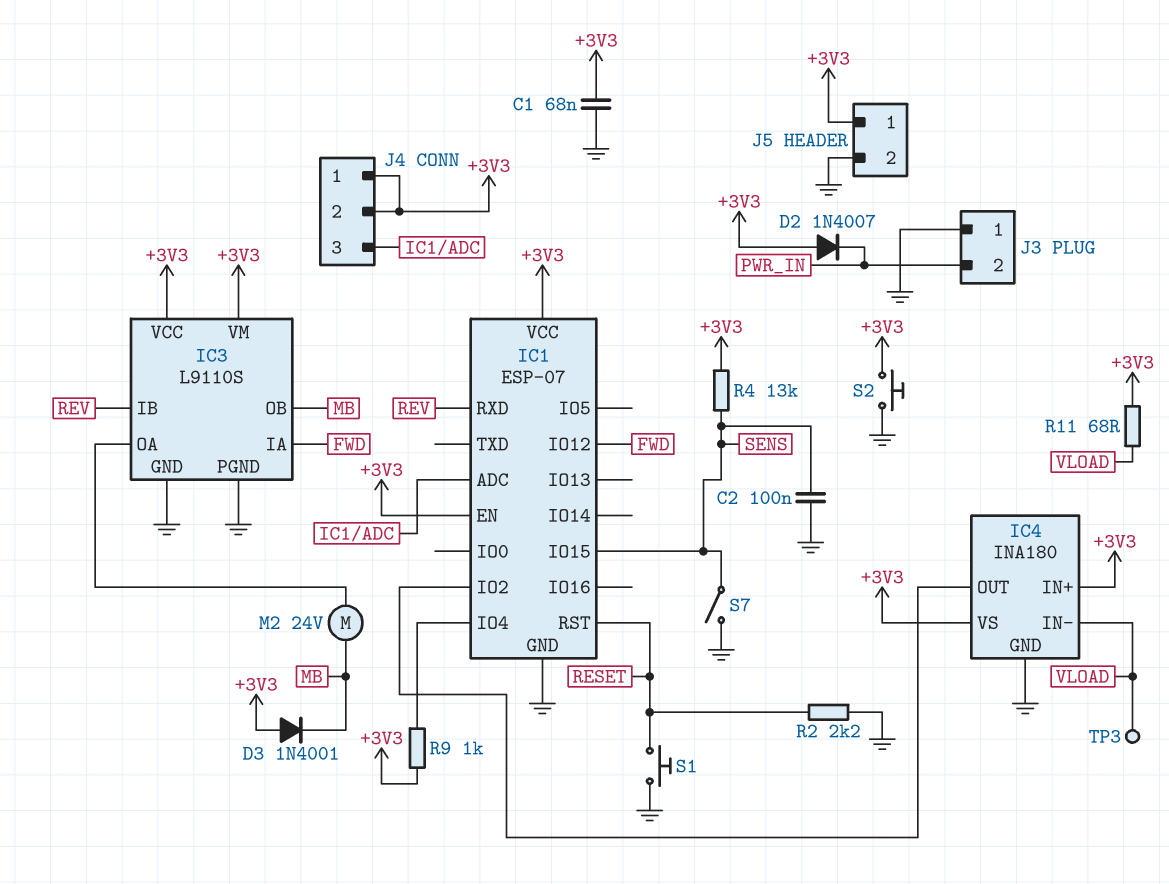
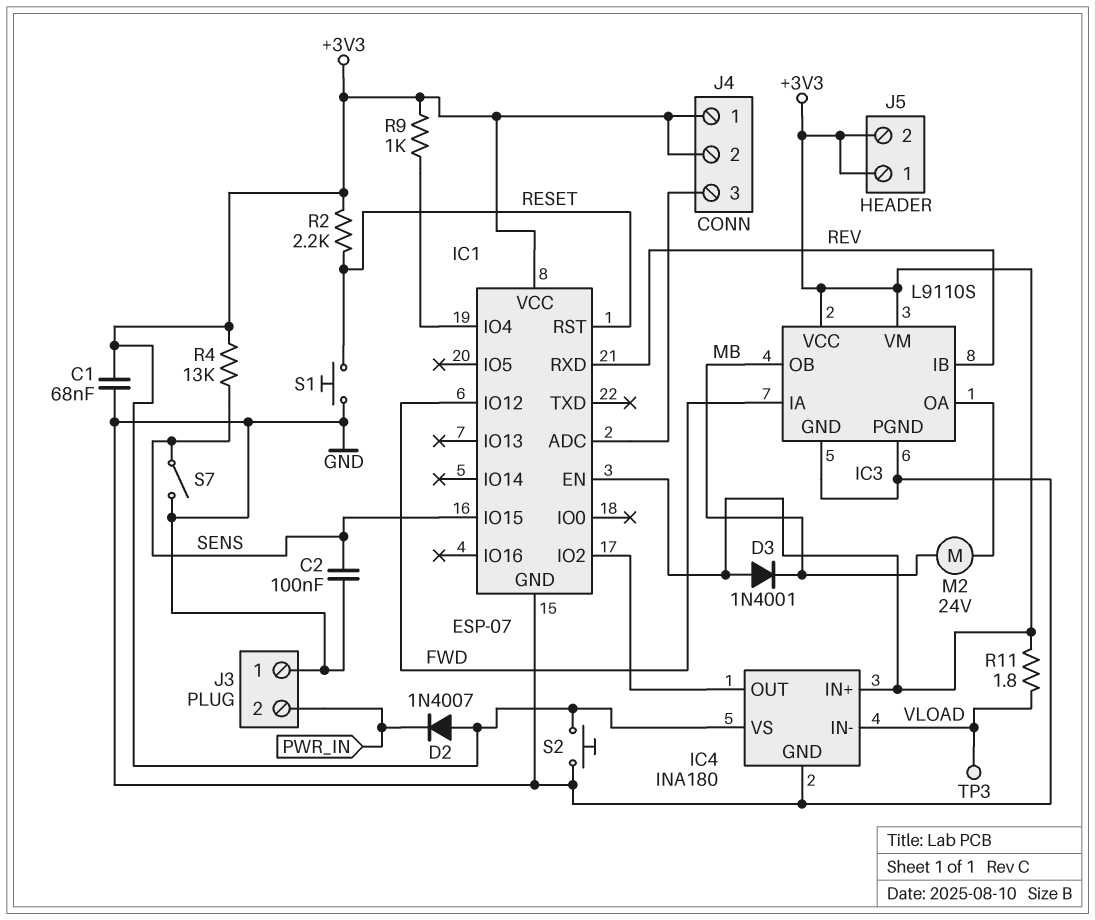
J5 pin 2: GND -> +3V3
R2: 2.2k (GND, RESET) -> 2.2k (+3V3, RESET)
R11: 68 (+3V3, VLOAD) -> 1.8 (+3V3, VLOAD)

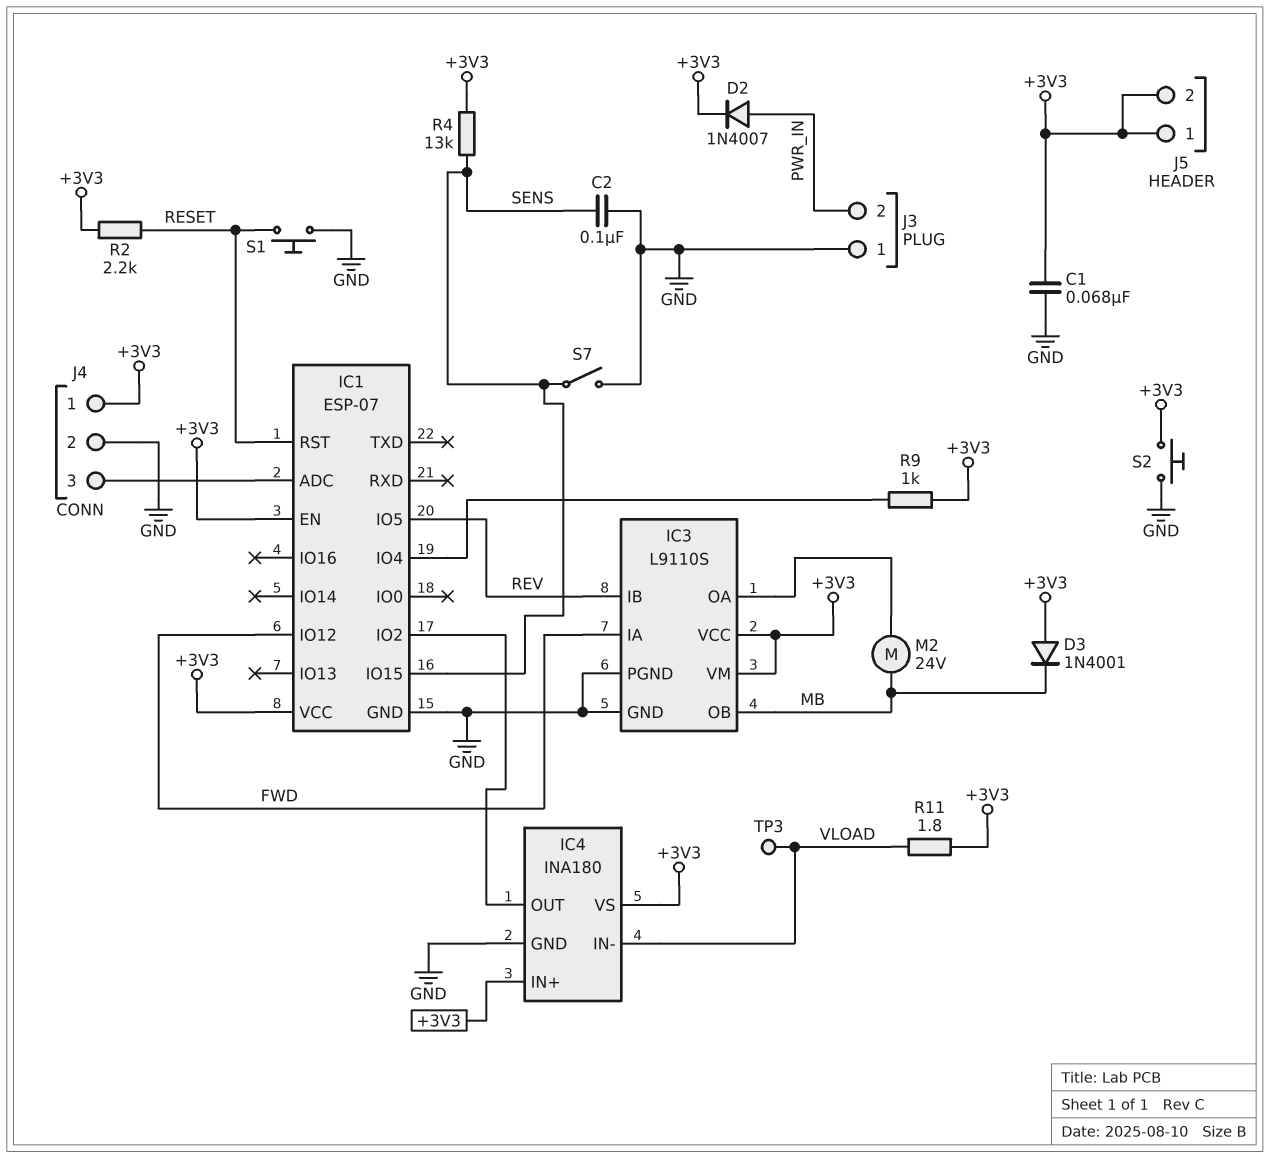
D2: diode 1N4007 (A +3V3, K PWR_IN) -> diode 1N4007 (A PWR_IN, K +3V3)
IC1 pin IO5: none -> REV
IC1 pin RXD: REV -> none
J4 pin 2: +3V3 -> GND

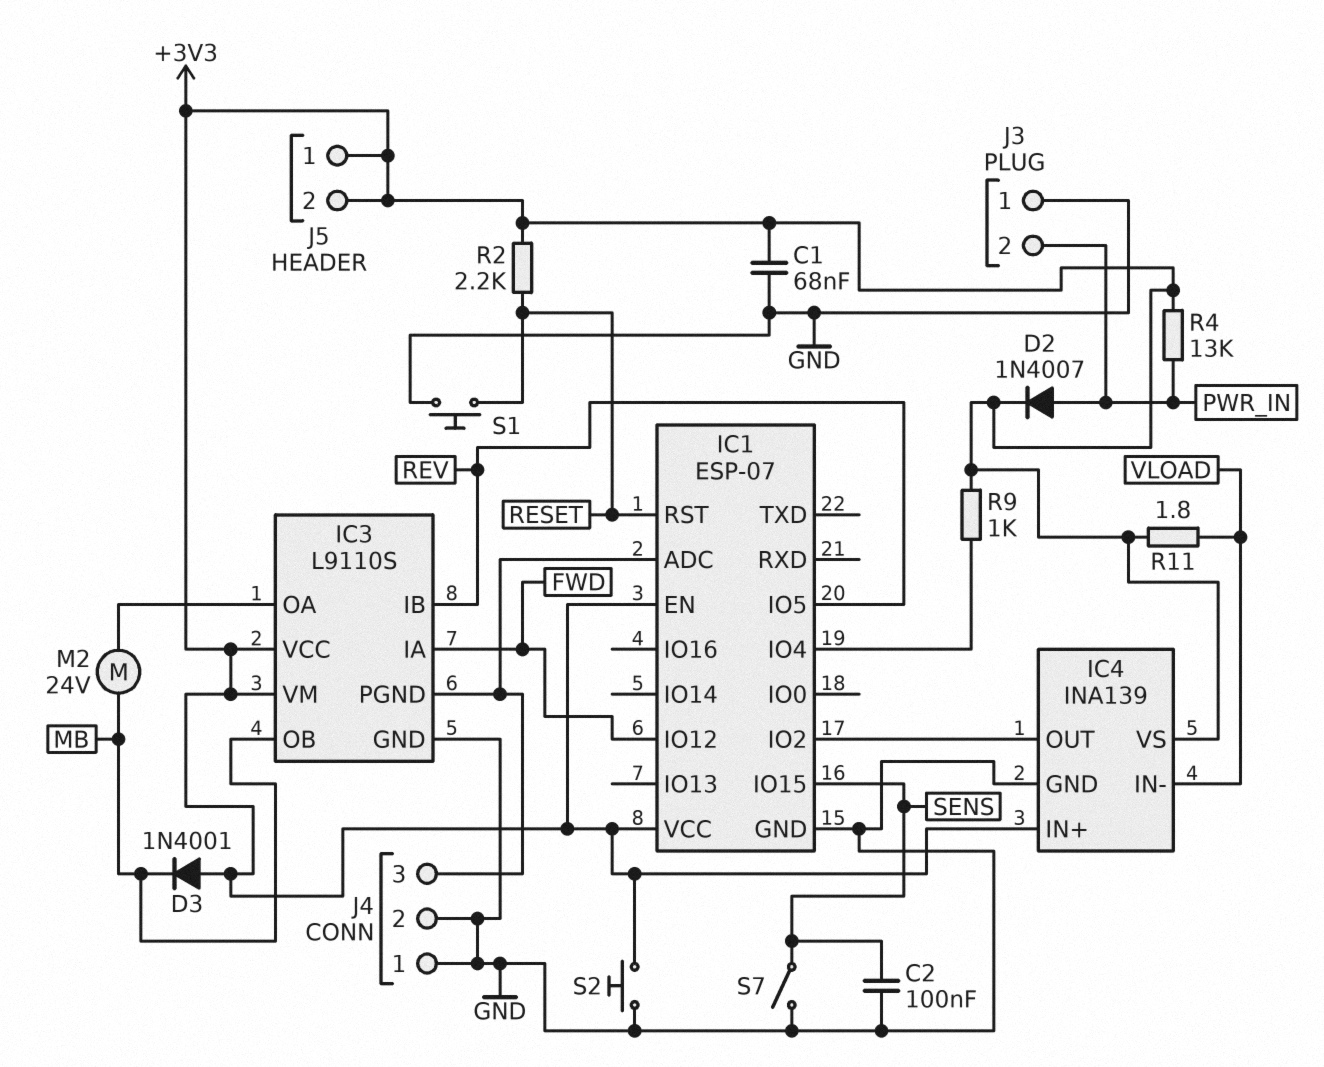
IC3 pin PGND: GND -> IC1/ADC
IC4: INA180 -> INA139
J4 pin 1: +3V3 -> GND
R4: 13k (+3V3, SENS) -> 13k (+3V3, PWR_IN)
TP3: test point (VLOAD) -> none

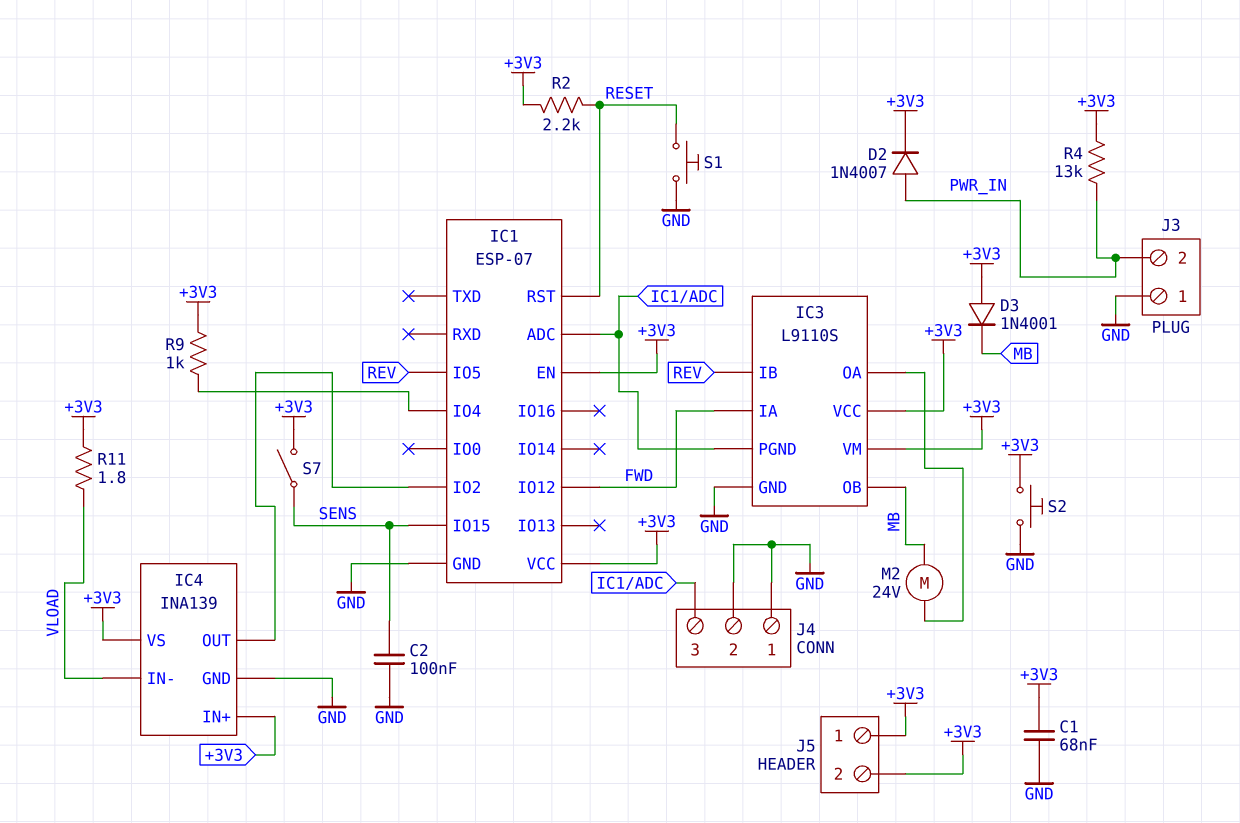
S7: switch (GND, SENS) -> switch (+3V3, SENS)

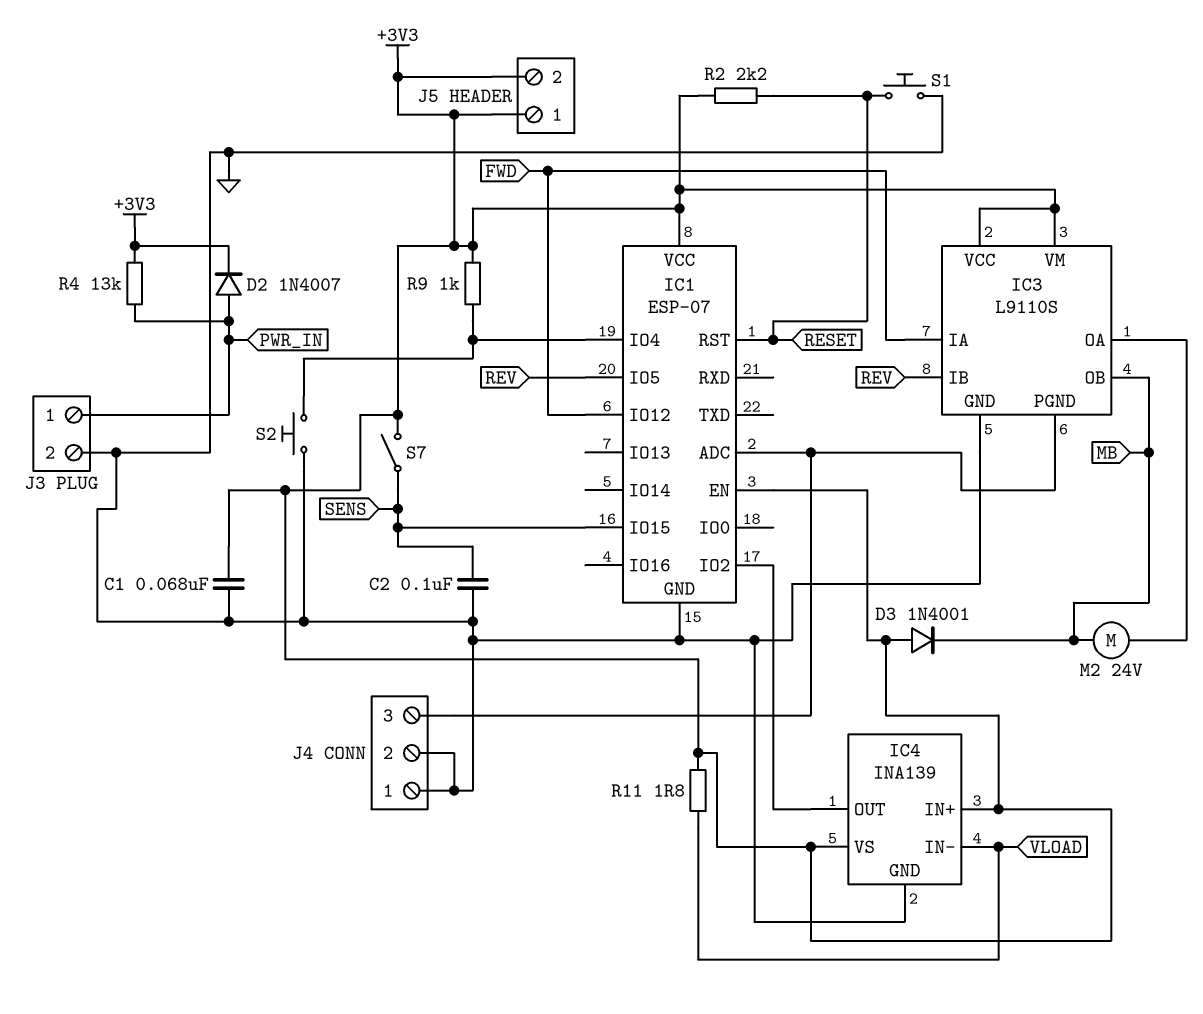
J3 pin 1: GND -> PWR_IN
J3 pin 2: PWR_IN -> GND
S2: button (+3V3, GND) -> button (GND, IC1/IO4)

